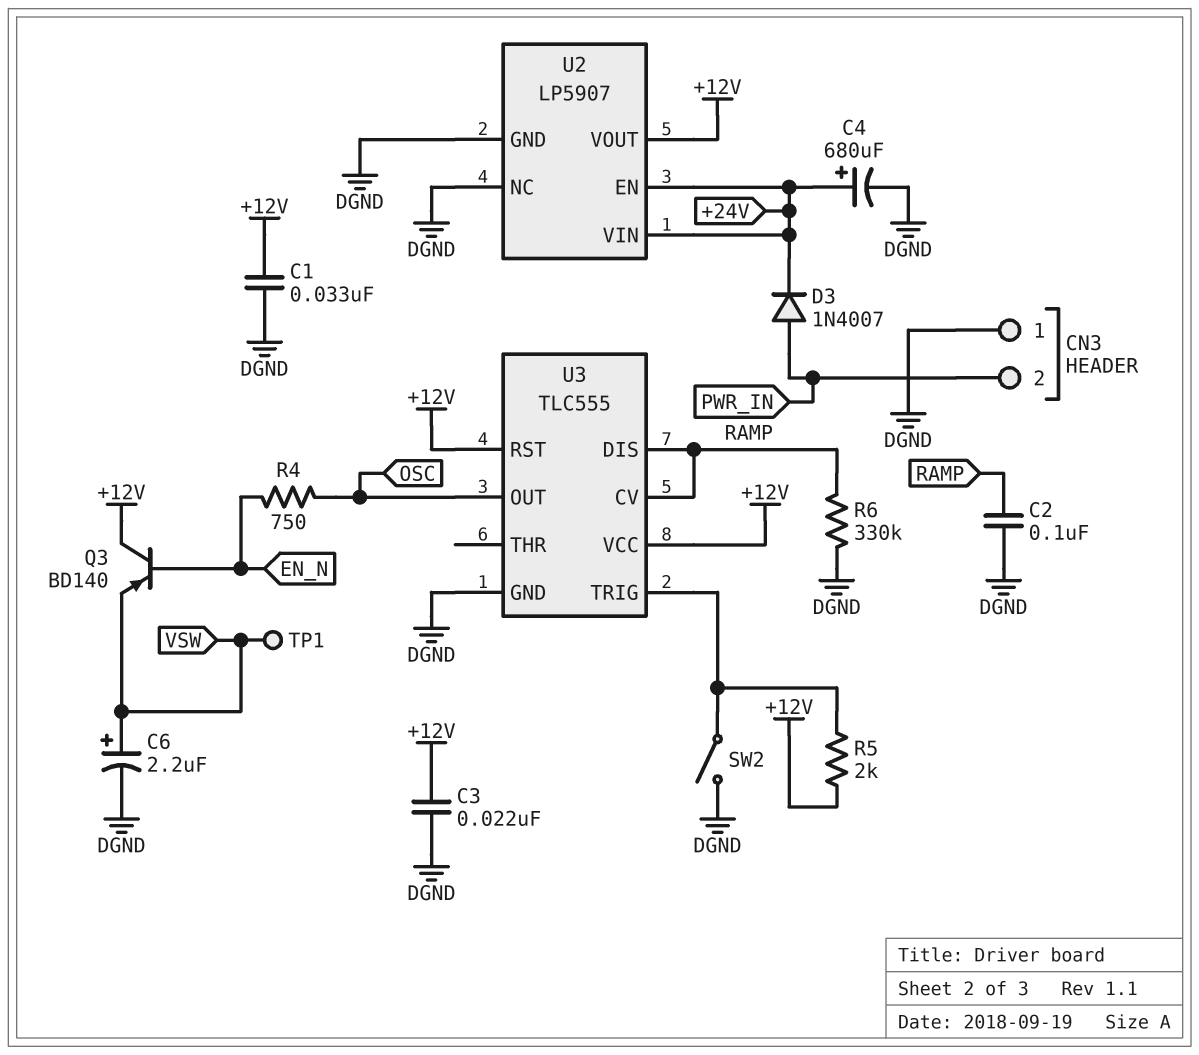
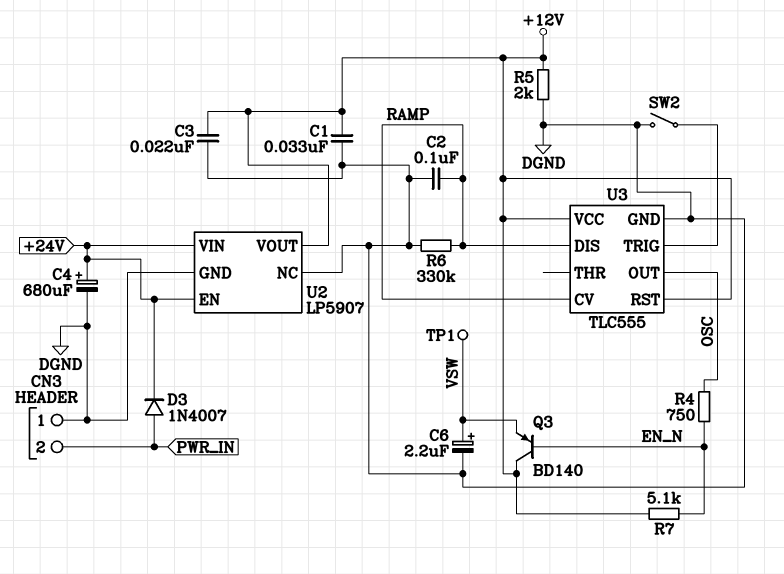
R5: 2k (+12V, U3/TRIG) -> 2k (+12V, DGND)
R7: none -> 5.1k (+12V, EN_N)

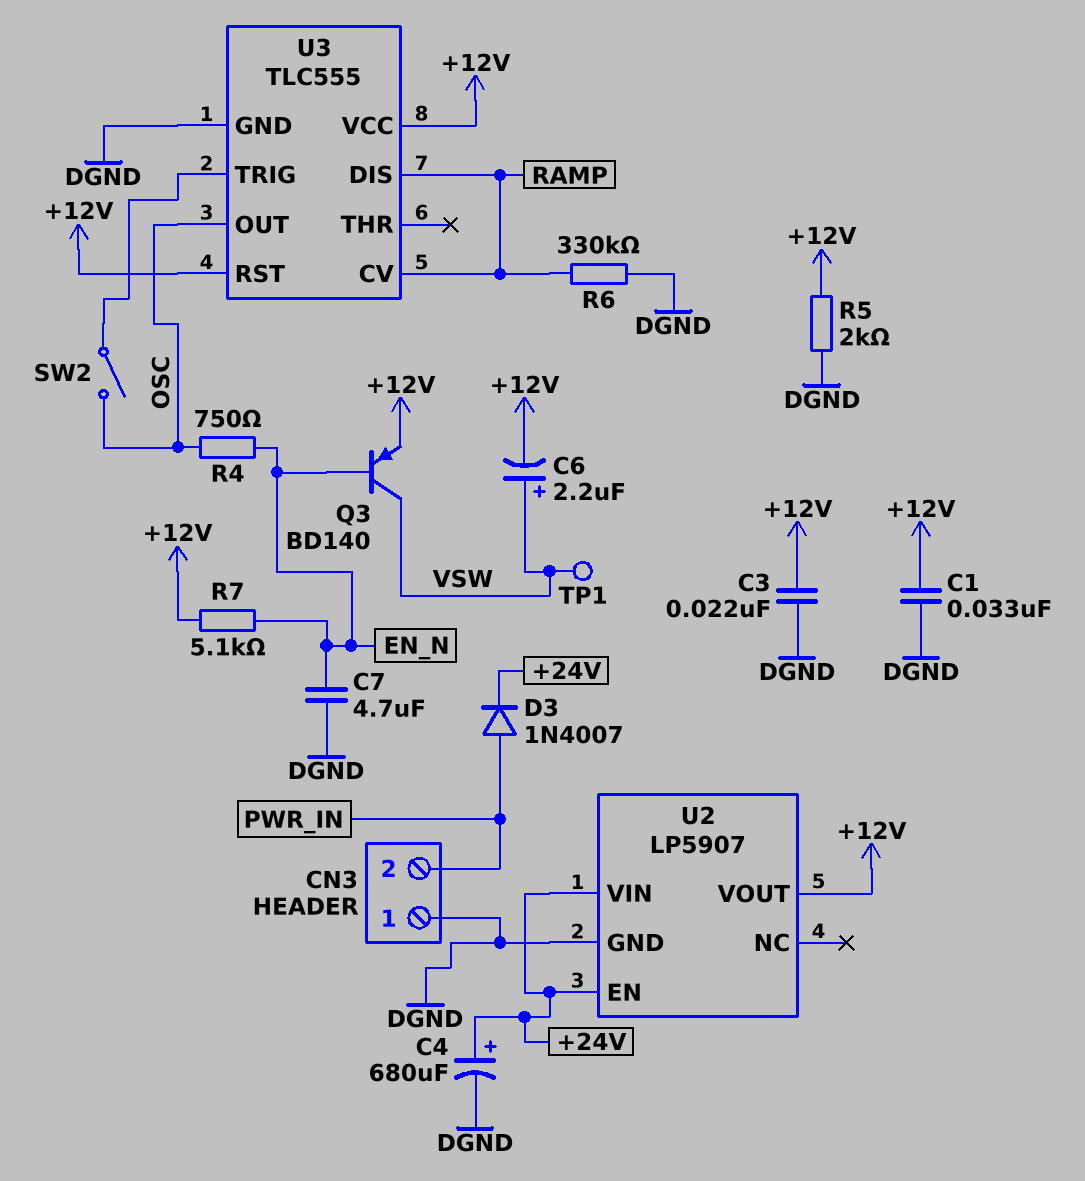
C2: 100nF (DGND, RAMP) -> none
C6: 2.2uF (plus VSW, minus DGND) -> 2.2uF (plus VSW, minus +12V)
C7: none -> 4.7uF (DGND, EN_N)
Q3: PNP BD140 (B EN_N, C +12V, E VSW) -> PNP BD140 (B EN_N, C VSW, E +12V)
SW2: switch (DGND, U3/TRIG) -> switch (OSC, U3/TRIG)
U2 pin NC: DGND -> none

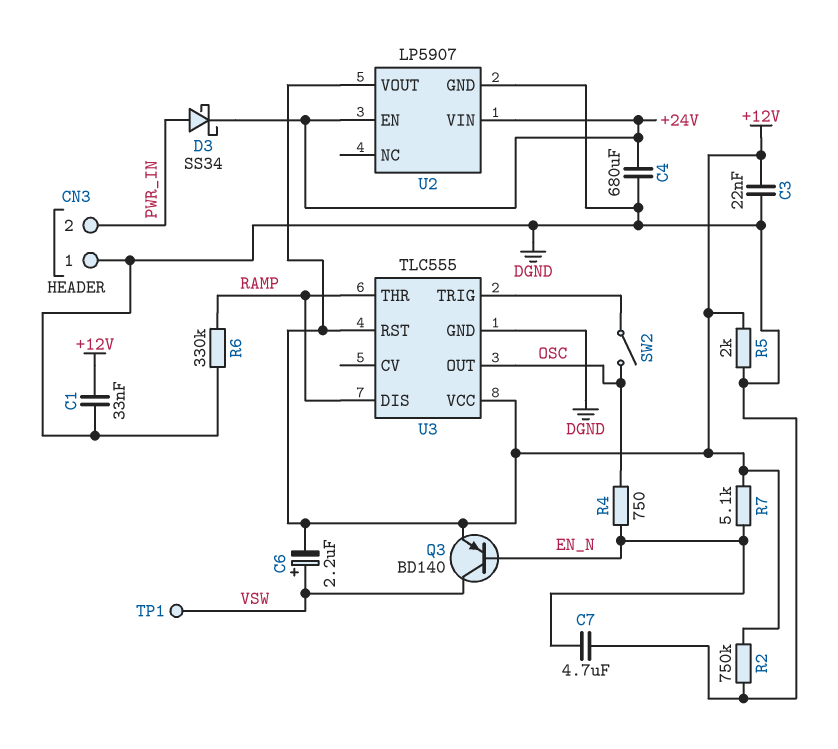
C4: 680uF (plus +24V, minus DGND) -> 680uF (+24V, DGND)
D3: diode 1N4007 (A PWR_IN, K +24V) -> schottky SS34 (A PWR_IN, K +24V)
R2: none -> 750k (+12V, DGND)
U3 pin CV: RAMP -> none
U3 pin THR: none -> RAMP

